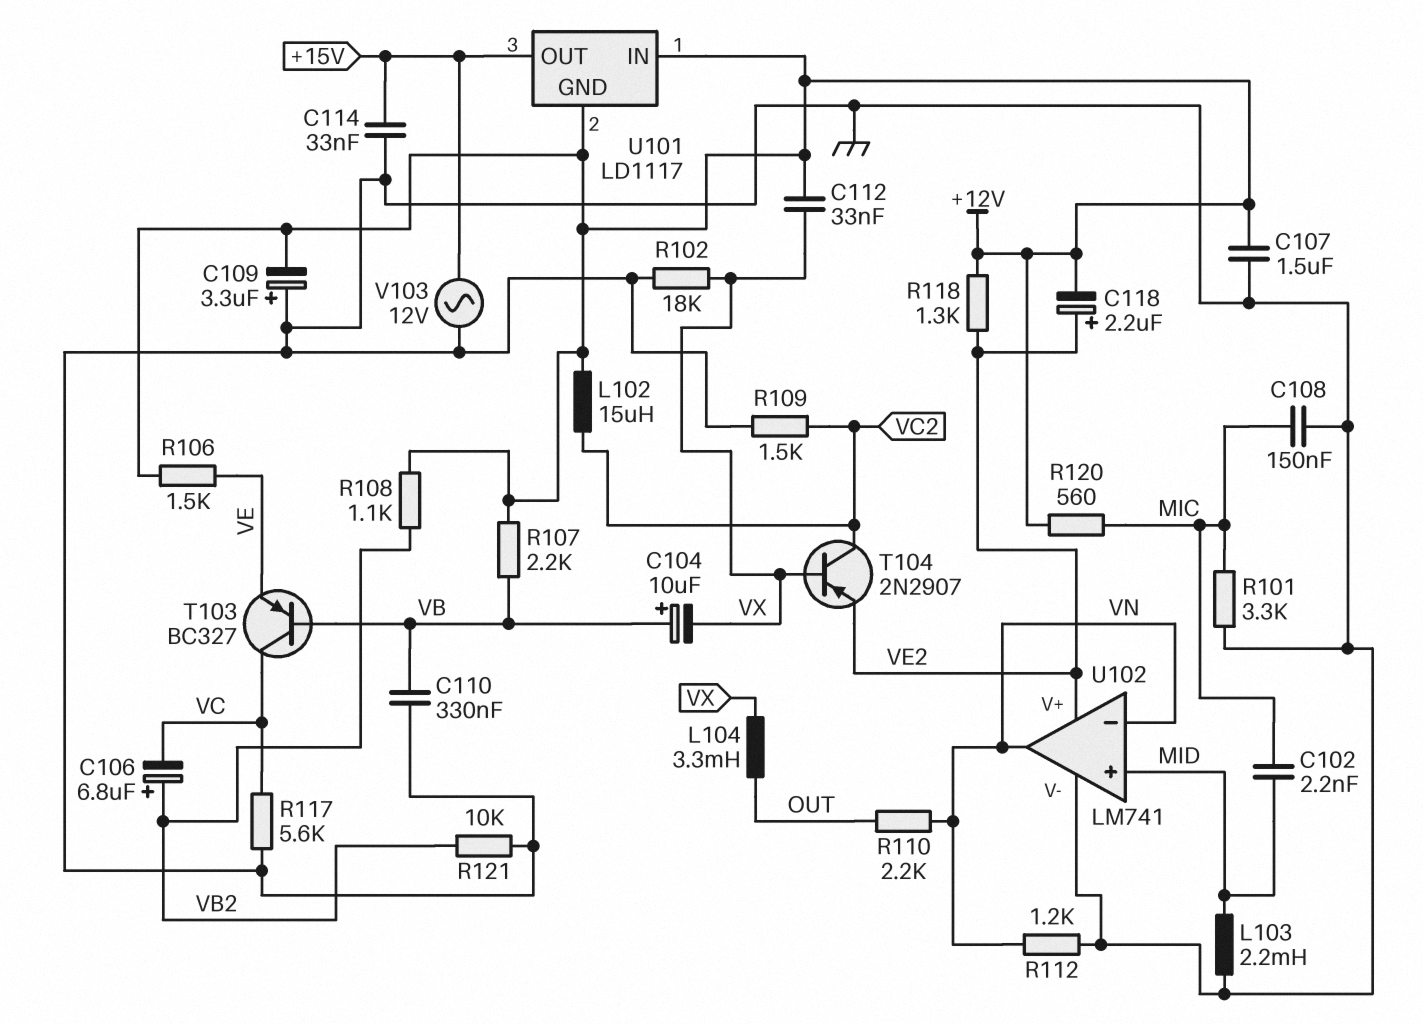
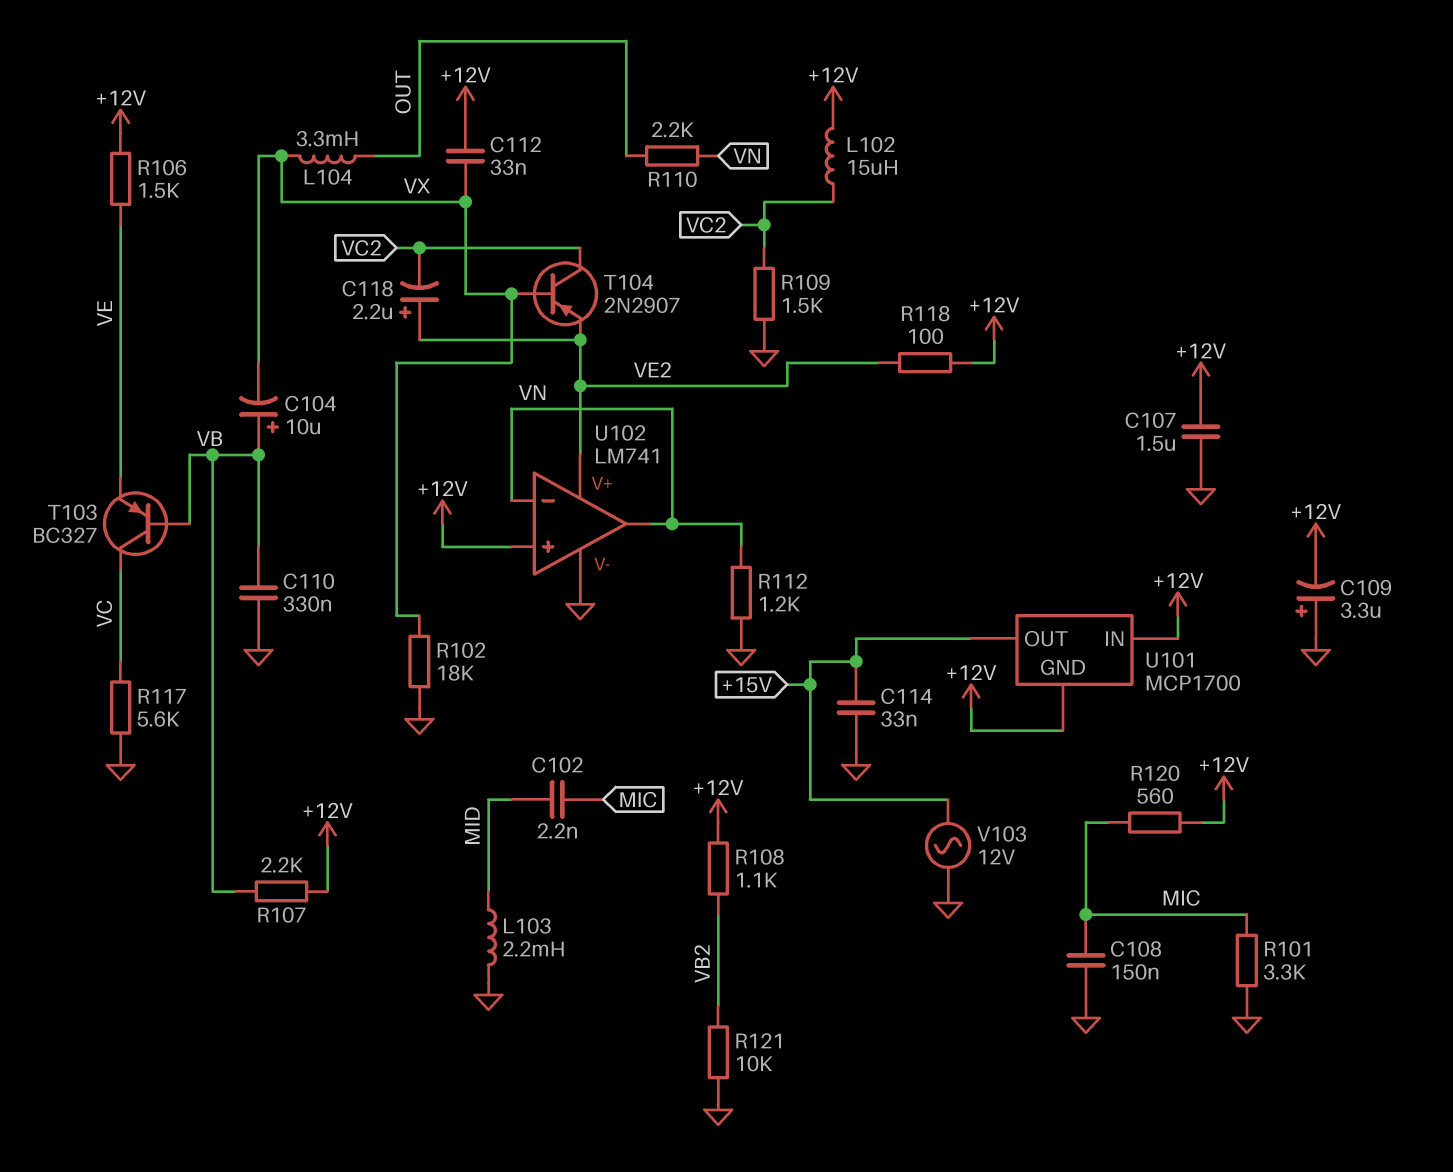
C106: 6.8uF (plus VB2, minus VC) -> none
C118: 2.2uF (plus VE2, minus +12V) -> 2.2uF (plus VE2, minus VC2)
R118: 1.3k (+12V, VE2) -> 100 (+12V, VE2)
U101: LD1117 -> MCP1700
U102 pin in+: MID -> +12V

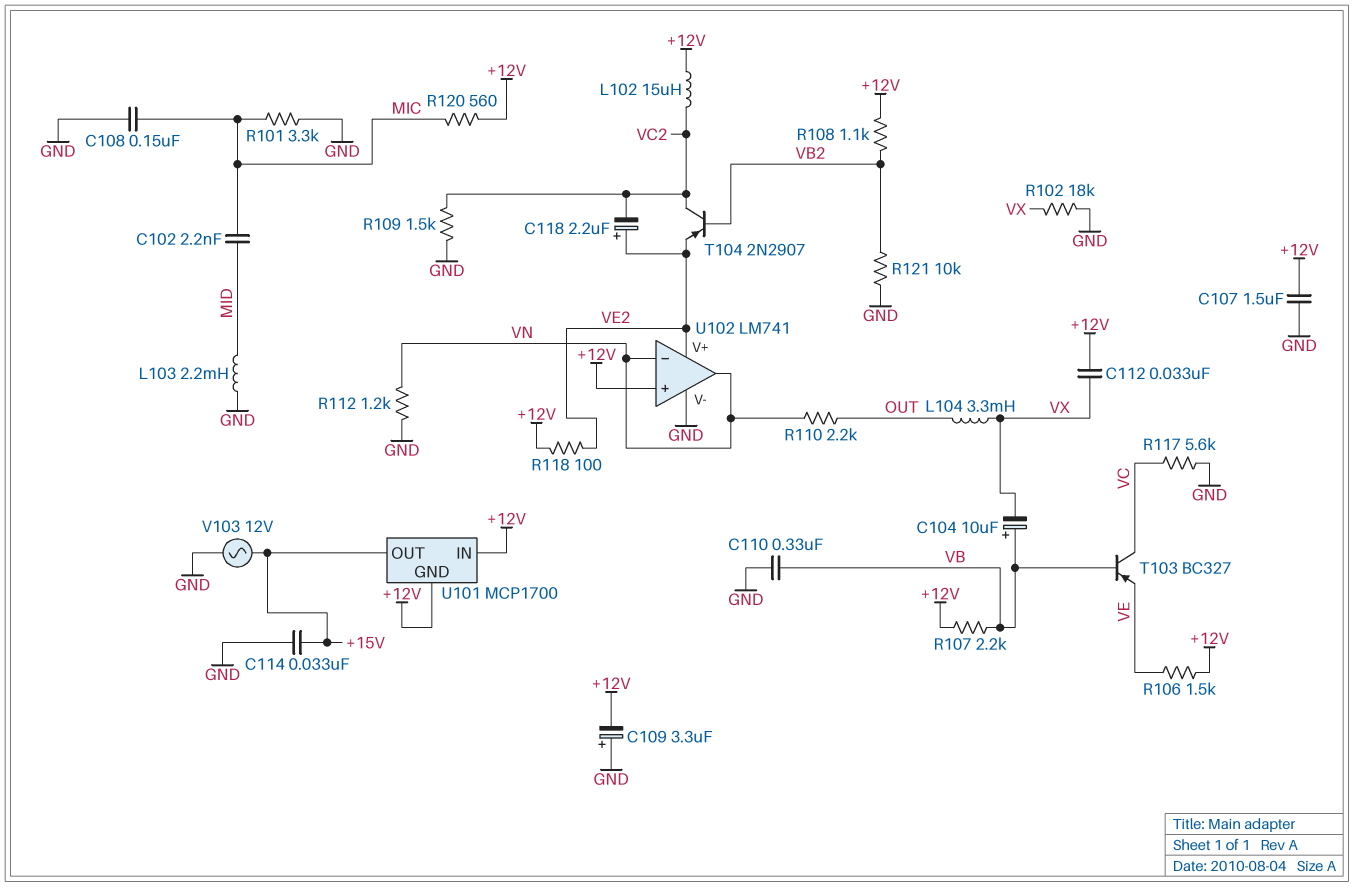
T104: PNP 2N2907 (B VX, C VC2, E VE2) -> PNP 2N2907 (B VB2, C VC2, E VE2)

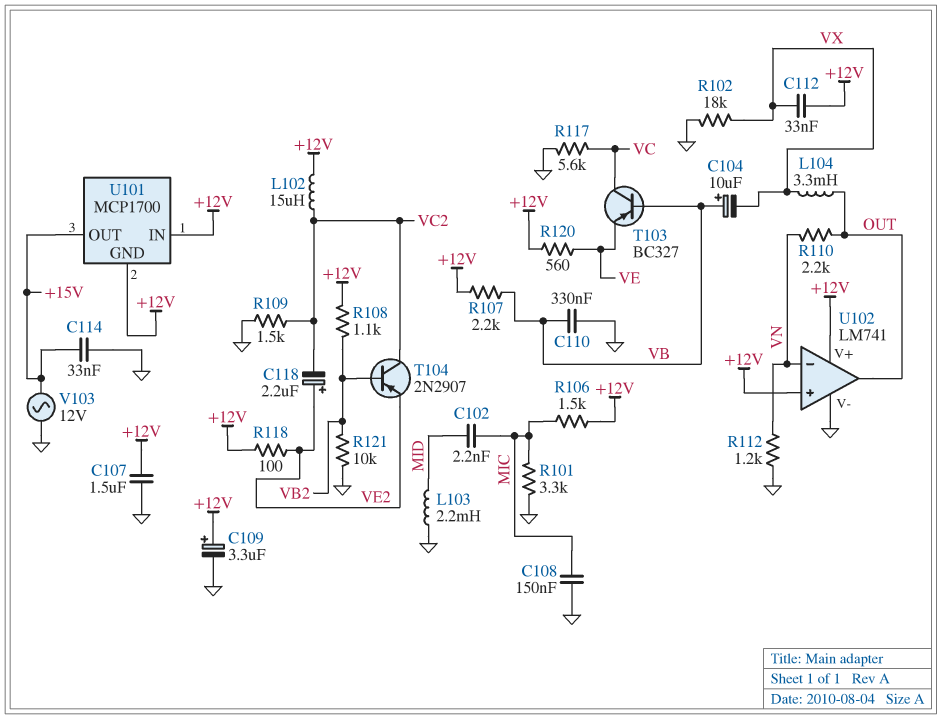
C109: 3.3uF (plus GND, minus +12V) -> 3.3uF (plus +12V, minus GND)
R106: 1.5k (+12V, VE) -> 1.5k (+12V, MIC)
R120: 560 (+12V, MIC) -> 560 (+12V, VE)
U102 pin V+: VE2 -> +12V
U102 pin out: VN -> OUT

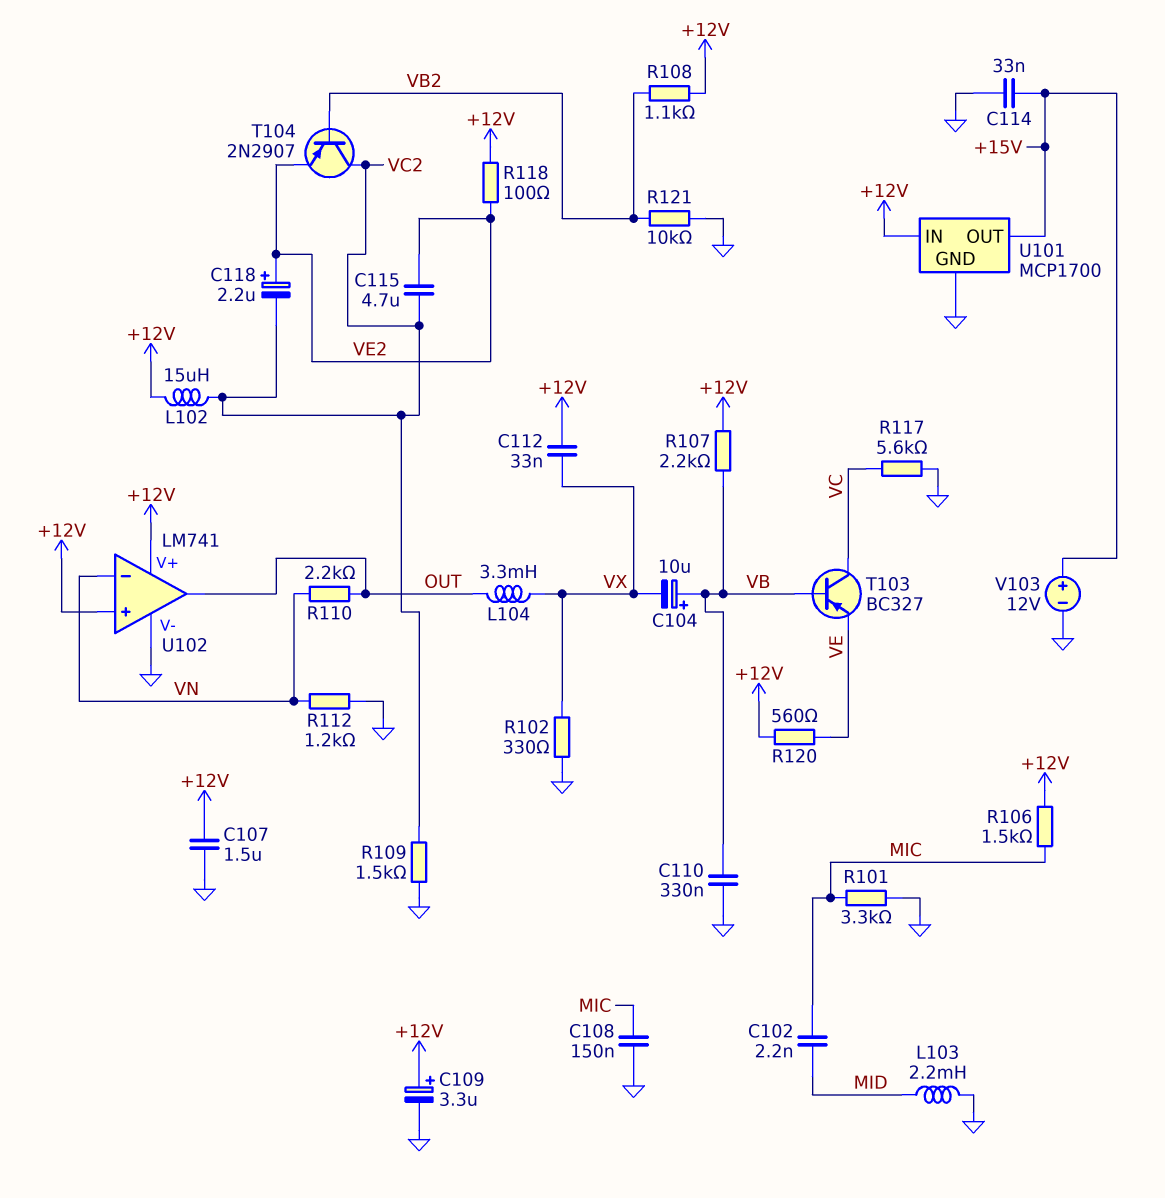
C115: none -> 4.7uF (VC2, VE2)
R102: 18k (GND, VX) -> 330 (GND, VX)
U101 pin GND: +12V -> GND
V103: AC 12V (+15V, GND) -> 12V (plus +15V, minus GND)

